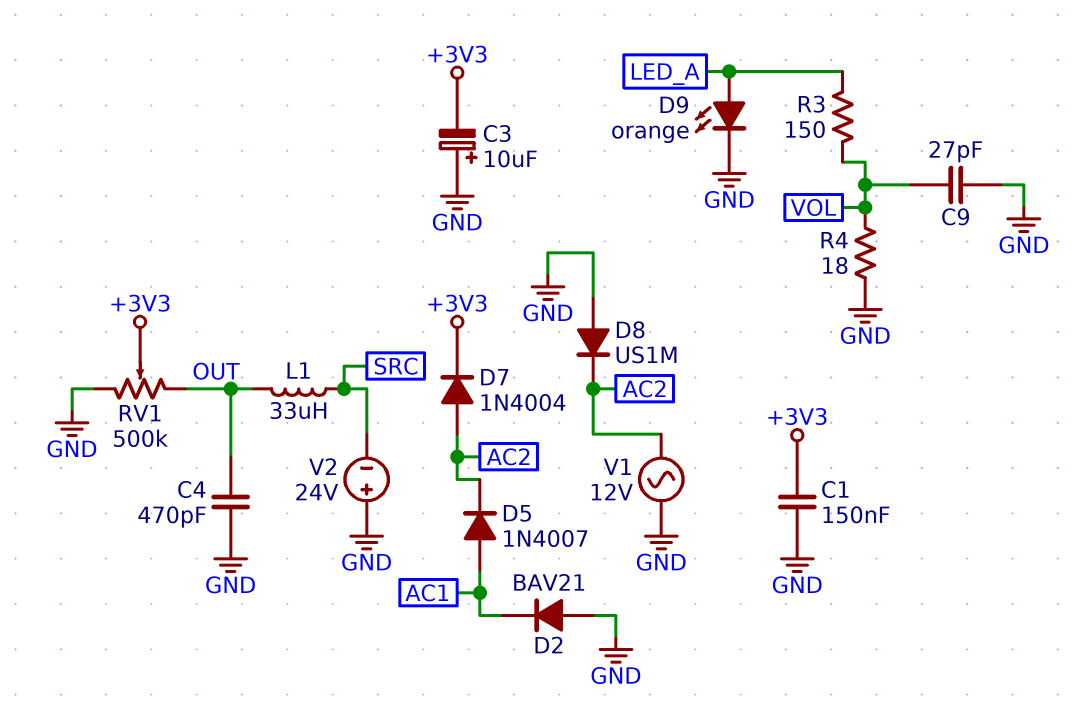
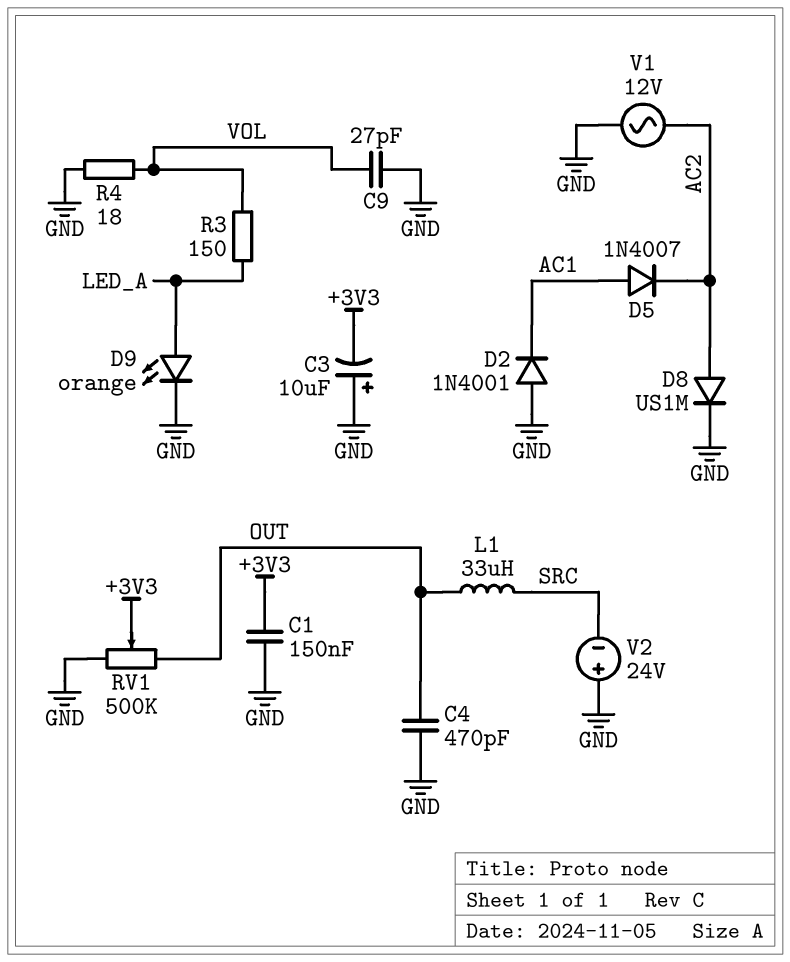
D2: diode BAV21 (A GND, K AC1) -> diode 1N4001 (A GND, K AC1)
D7: diode 1N4004 (A AC2, K +3V3) -> none
D8: diode US1M (A GND, K AC2) -> diode US1M (A AC2, K GND)

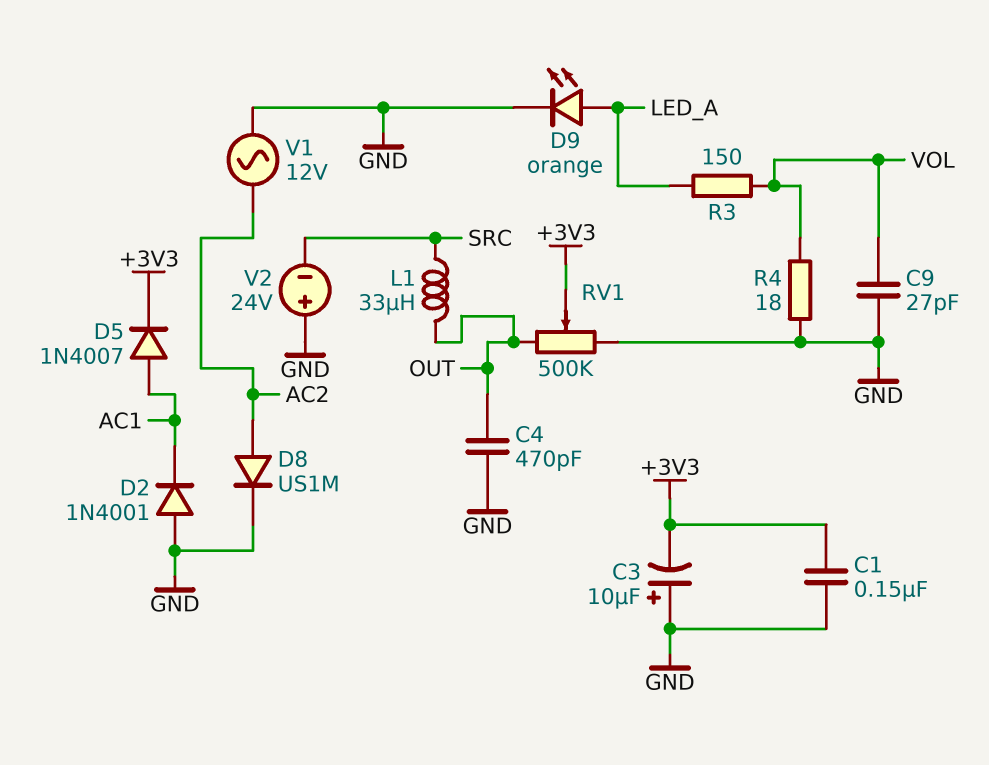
D5: diode 1N4007 (A AC1, K AC2) -> diode 1N4007 (A AC1, K +3V3)

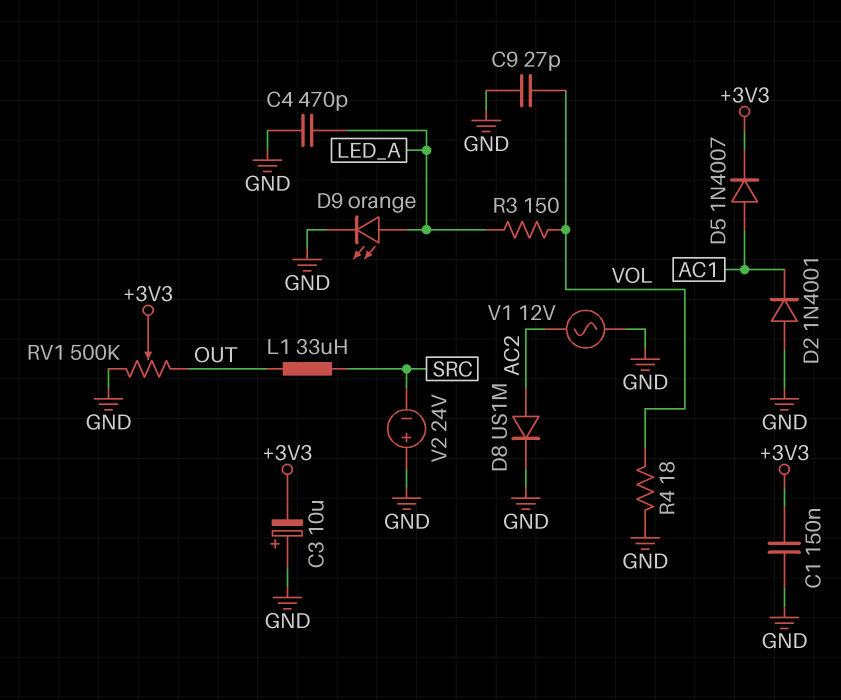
C4: 470pF (GND, OUT) -> 470pF (GND, LED_A)

